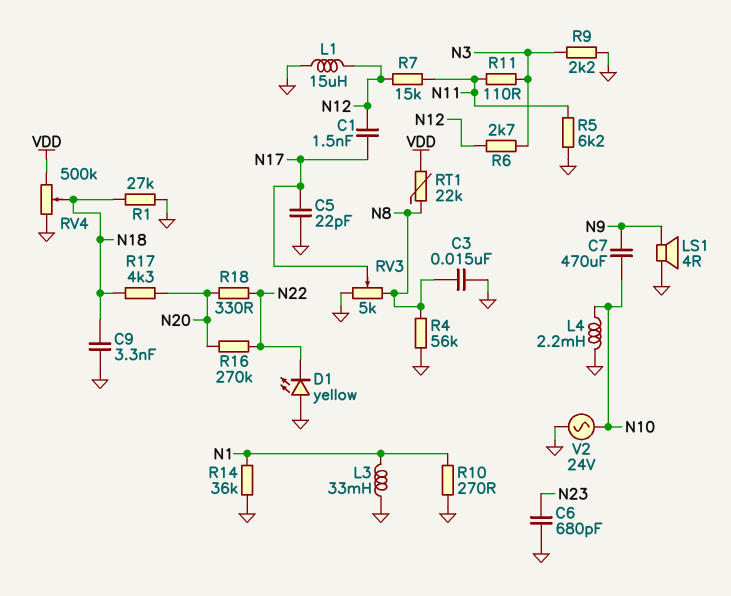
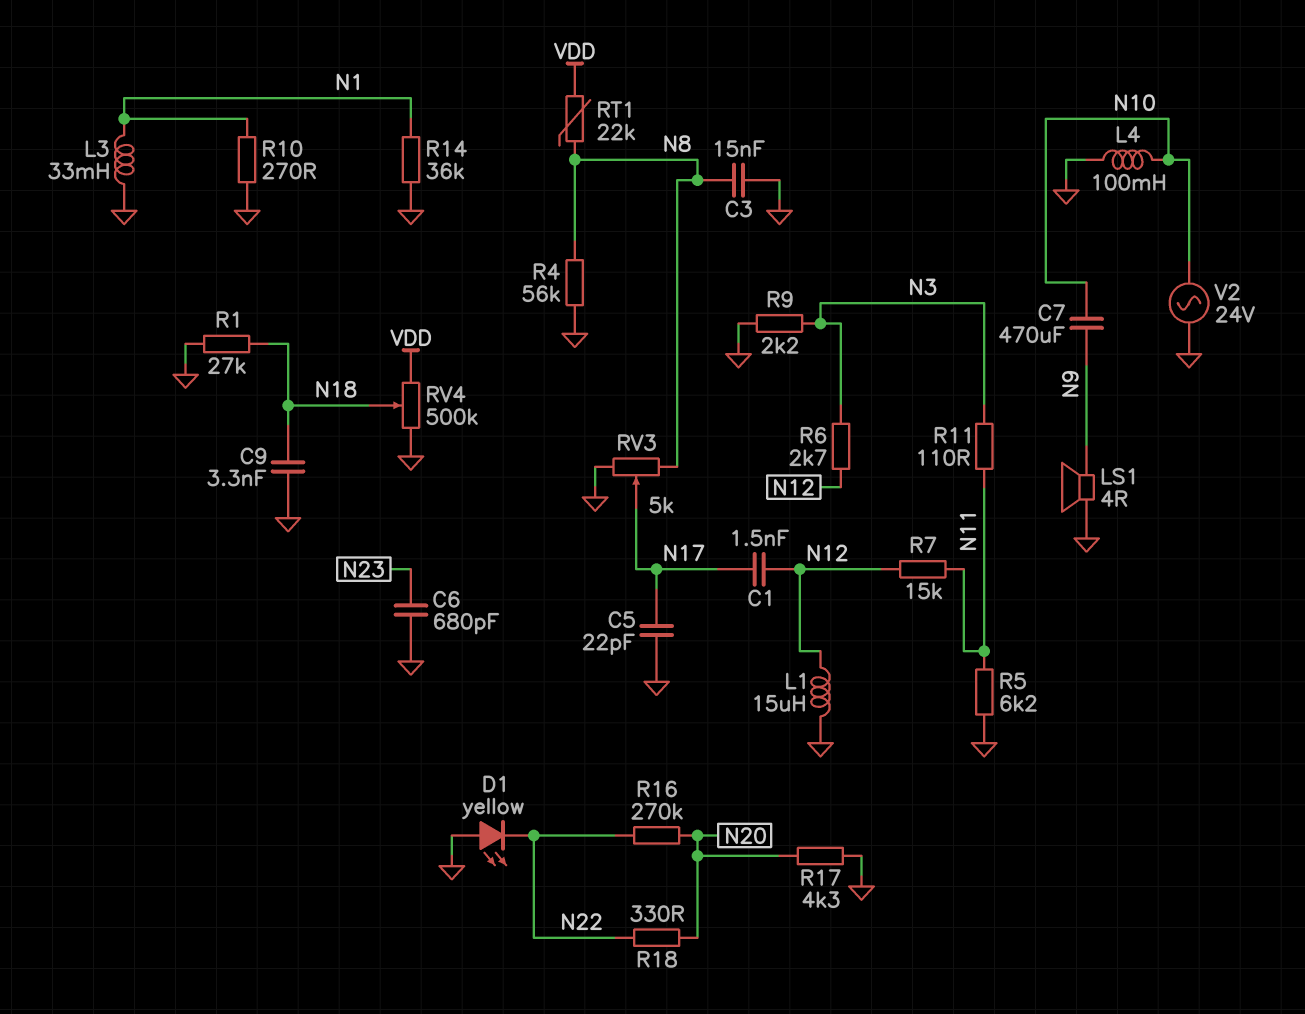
L4: 2.2mH (GND, N10) -> 100mH (GND, N10)
R17: 4.3k (N18, N20) -> 4.3k (GND, N20)

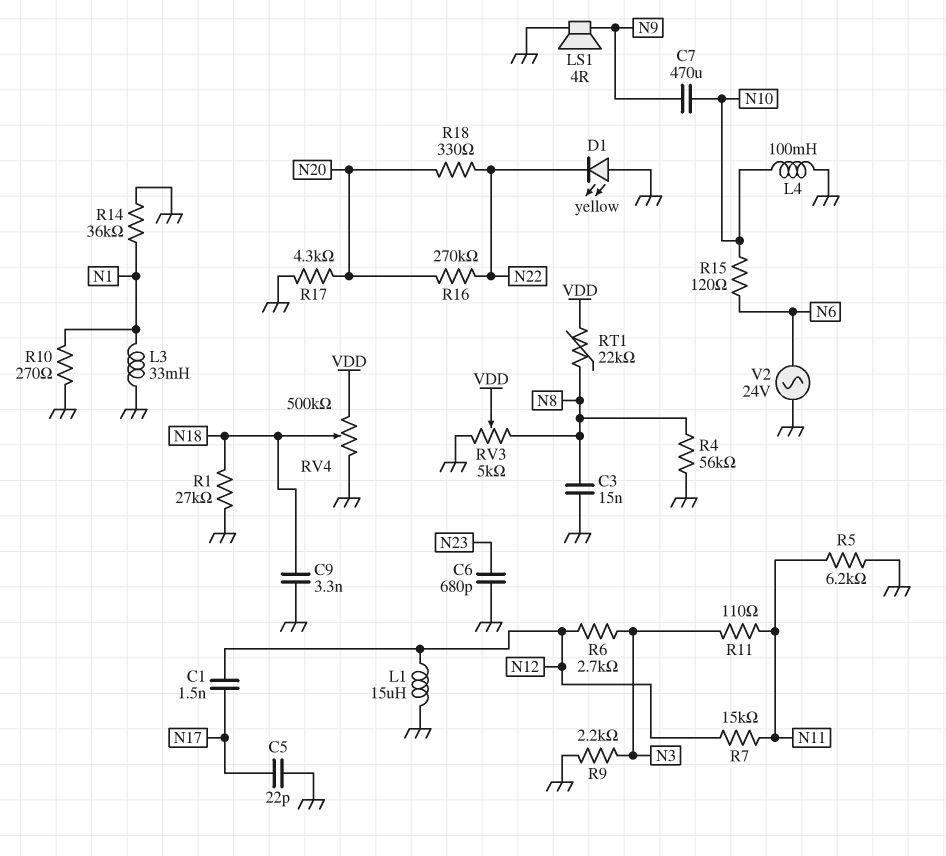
R15: none -> 120 (N6, N10)
RV3: 5k (GND, N8, wiper N17) -> 5k (GND, N8, wiper VDD)
V2: AC 24V (GND, N10) -> AC 24V (GND, N6)

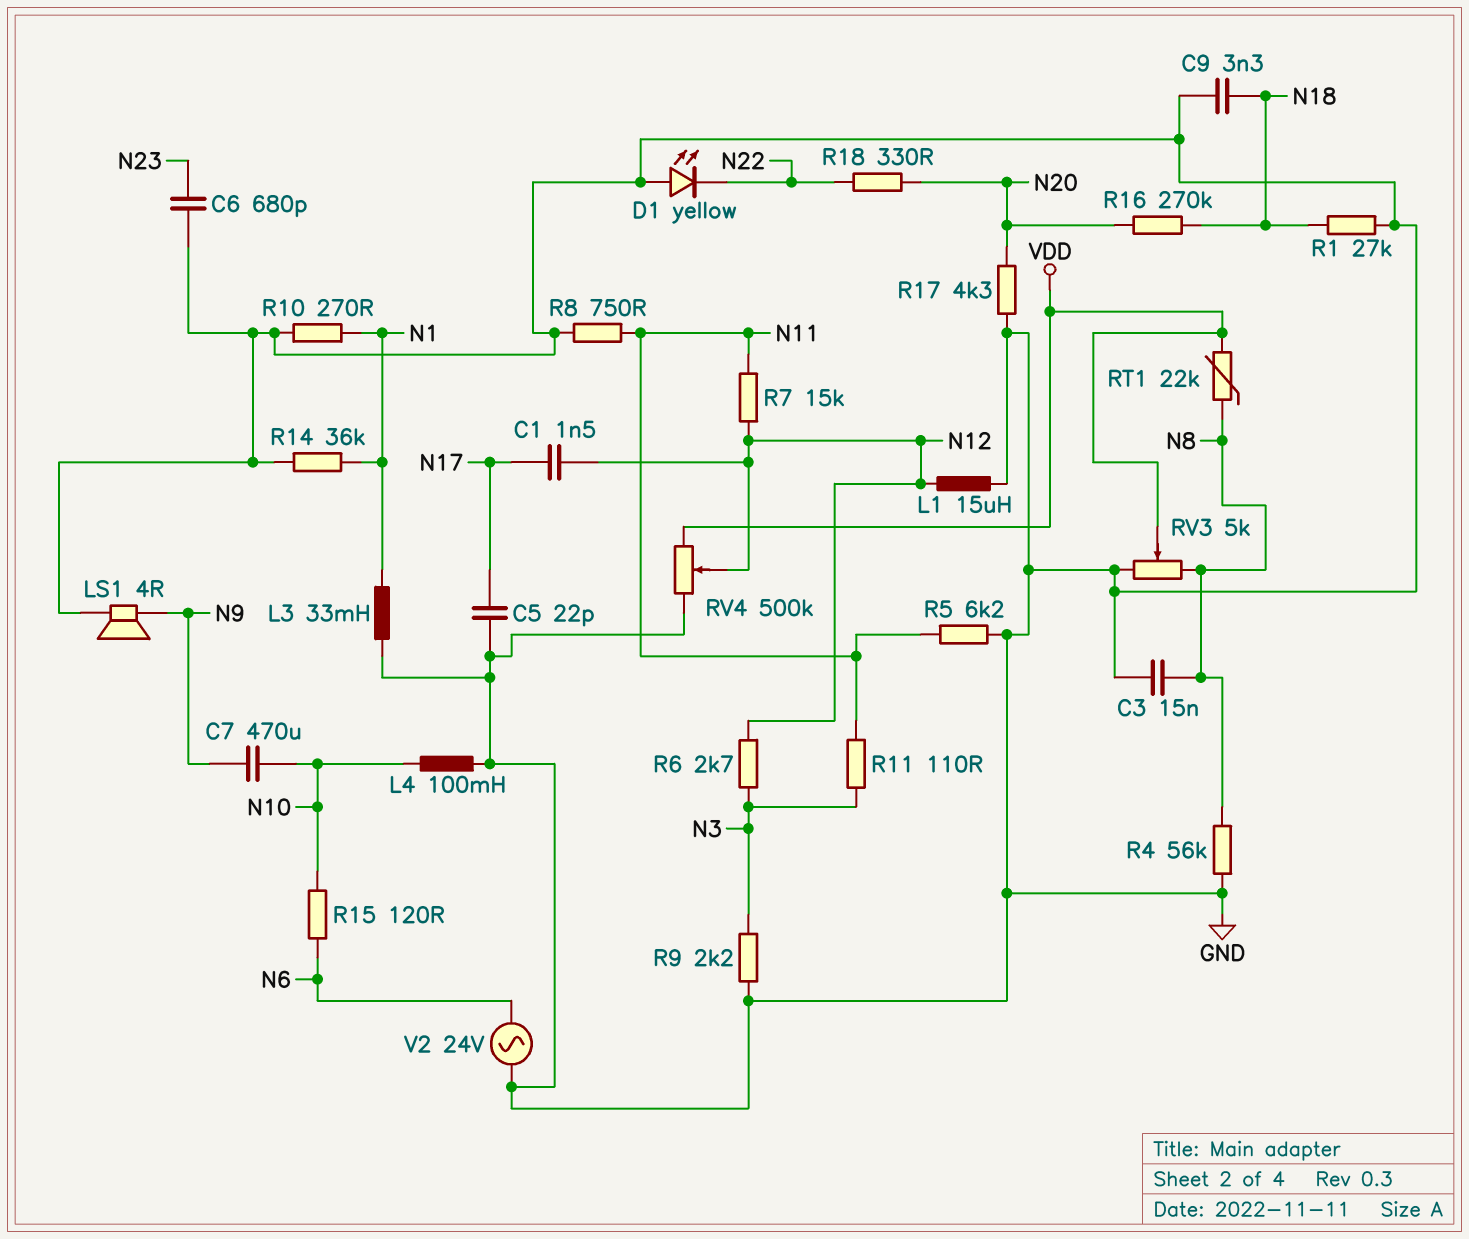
R8: none -> 750 (GND, N11)
R16: 270k (N20, N22) -> 270k (N18, N20)
RV4: 500k (GND, VDD, wiper N18) -> 500k (GND, VDD, wiper N12)

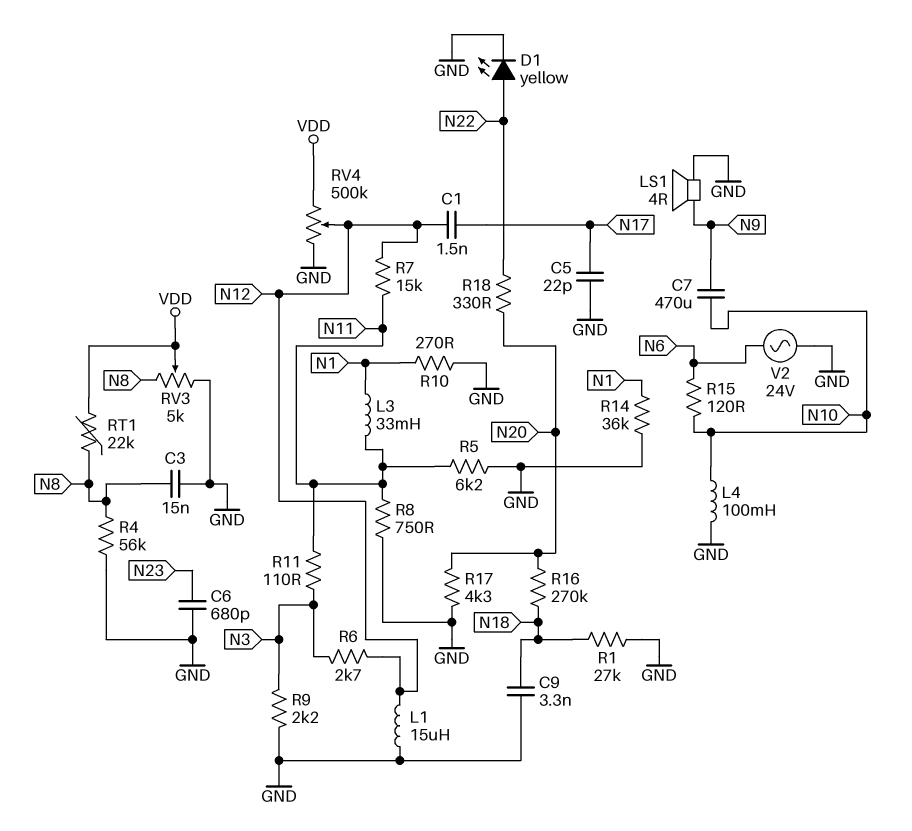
D1: LED yellow (A GND, K N22) -> LED yellow (A N22, K GND)
L3: 33mH (GND, N1) -> 33mH (N1, N11)

